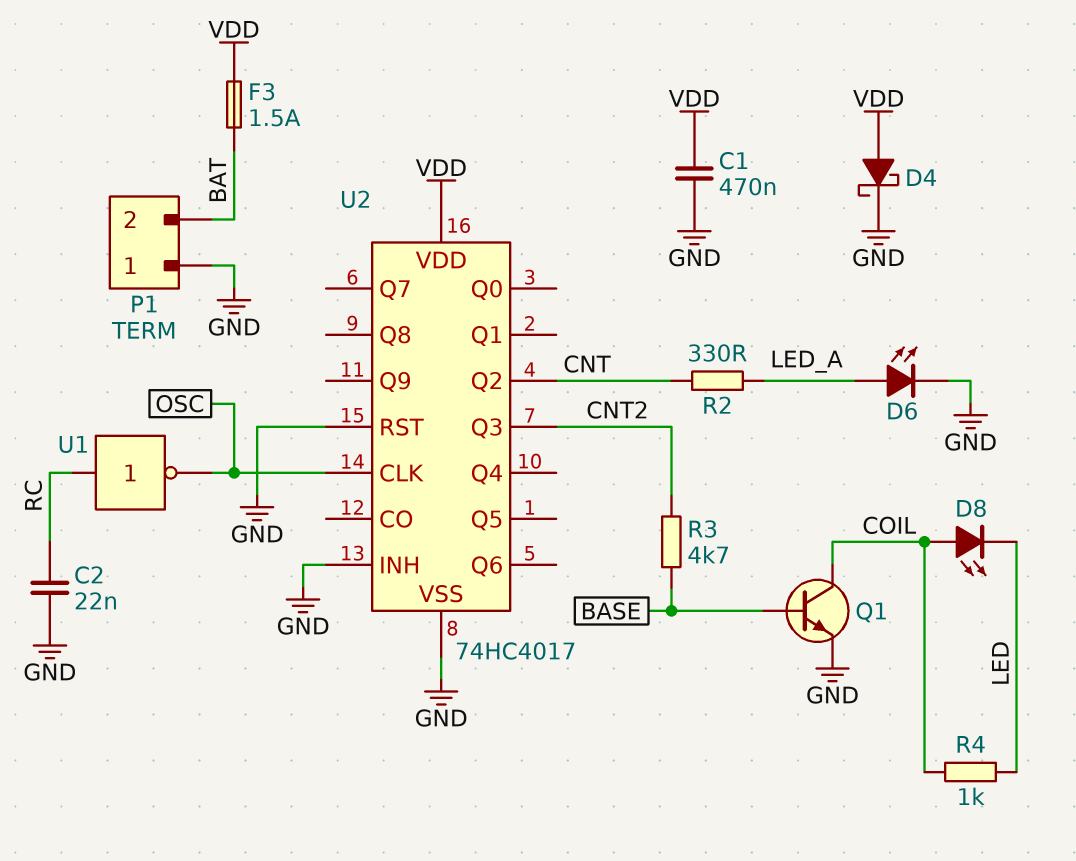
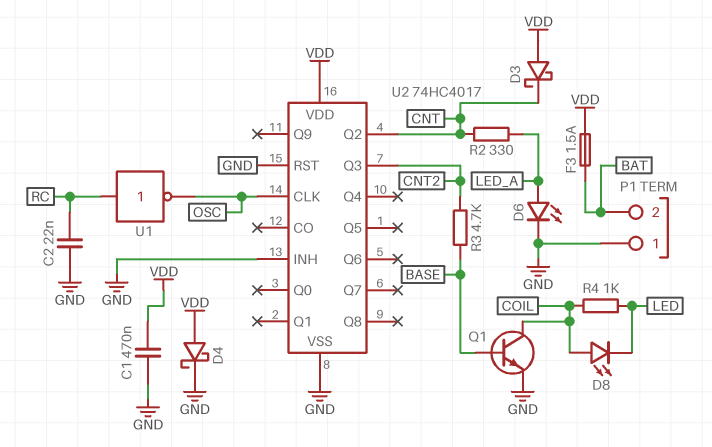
D3: none -> schottky (A VDD, K CNT)

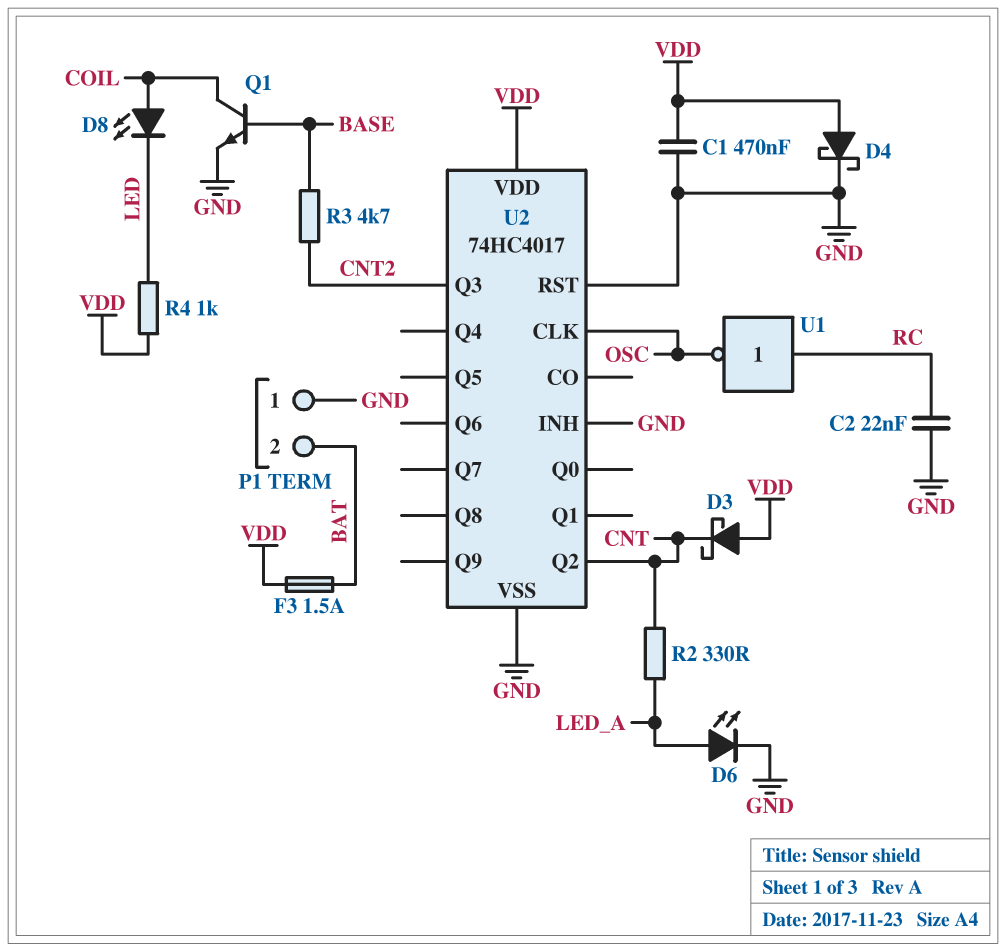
R4: 1k (COIL, LED) -> 1k (LED, VDD)

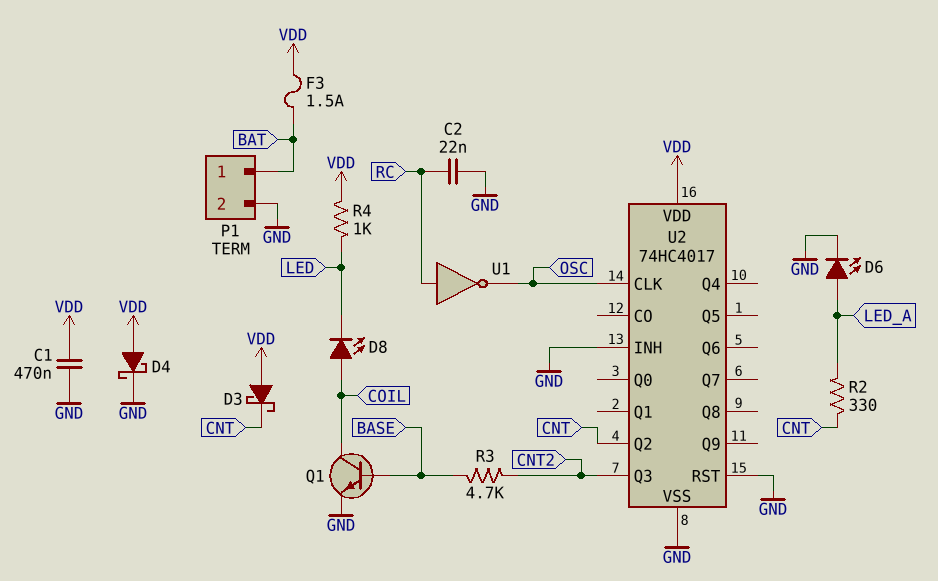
P1 pin 1: GND -> BAT
P1 pin 2: BAT -> GND

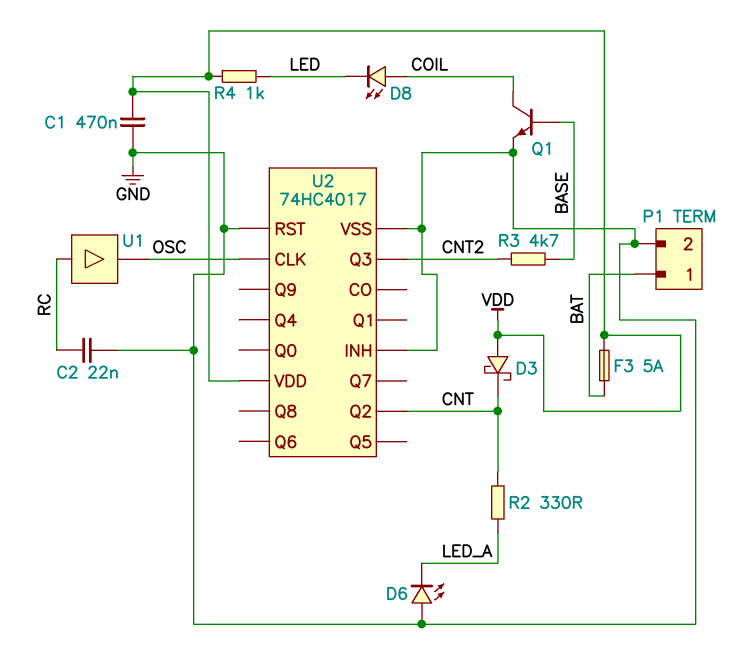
D4: schottky (A VDD, K GND) -> none
D6: LED (A LED_A, K GND) -> LED (A GND, K LED_A)
F3: 1.5A (BAT, VDD) -> 5A (BAT, VDD)
U1: NOT (in RC, out OSC) -> buffer (in RC, out OSC)

